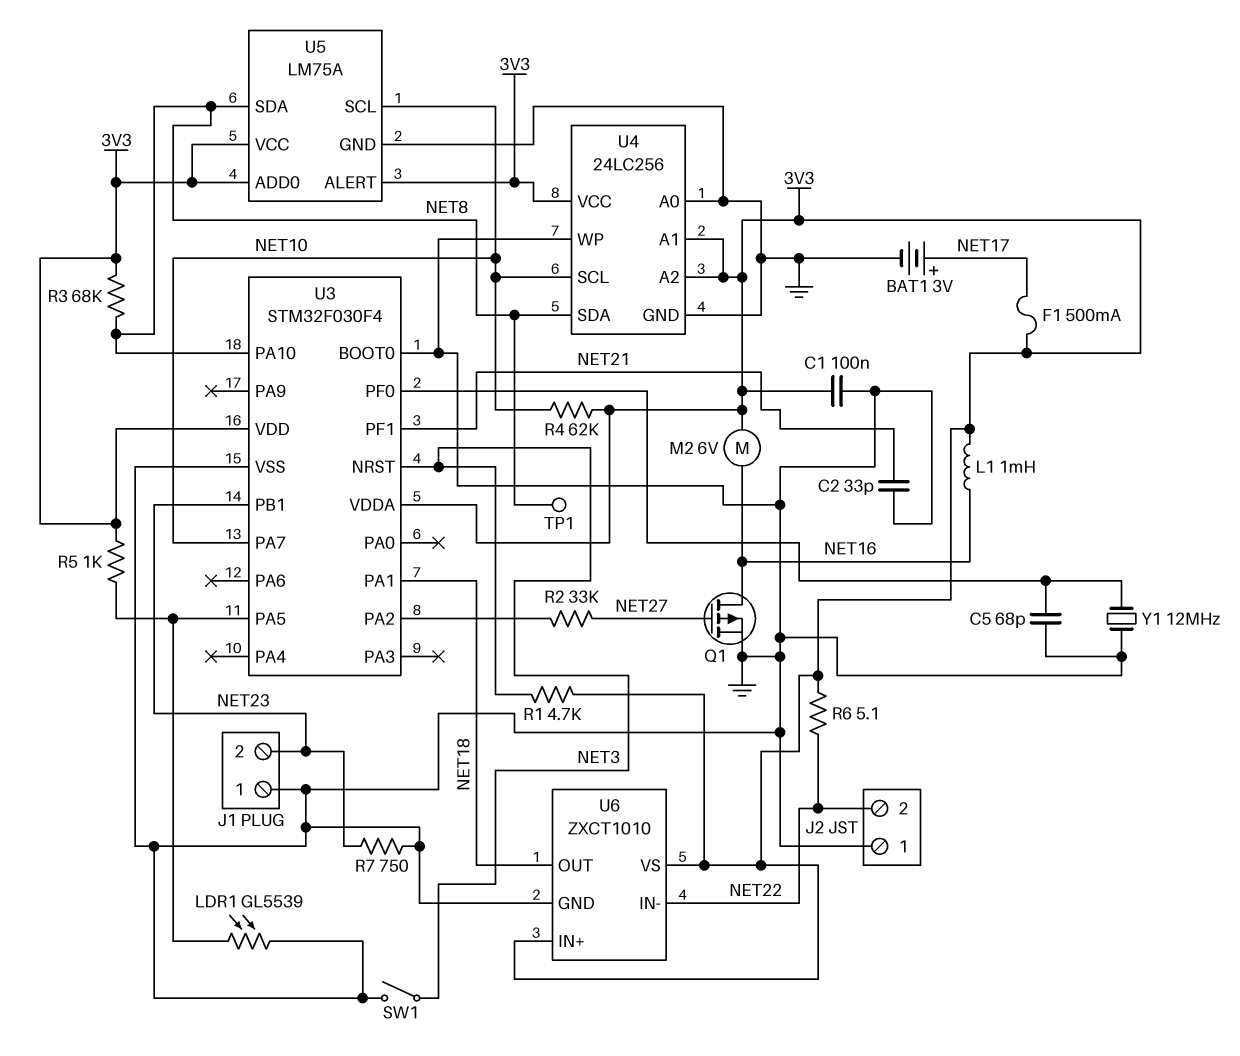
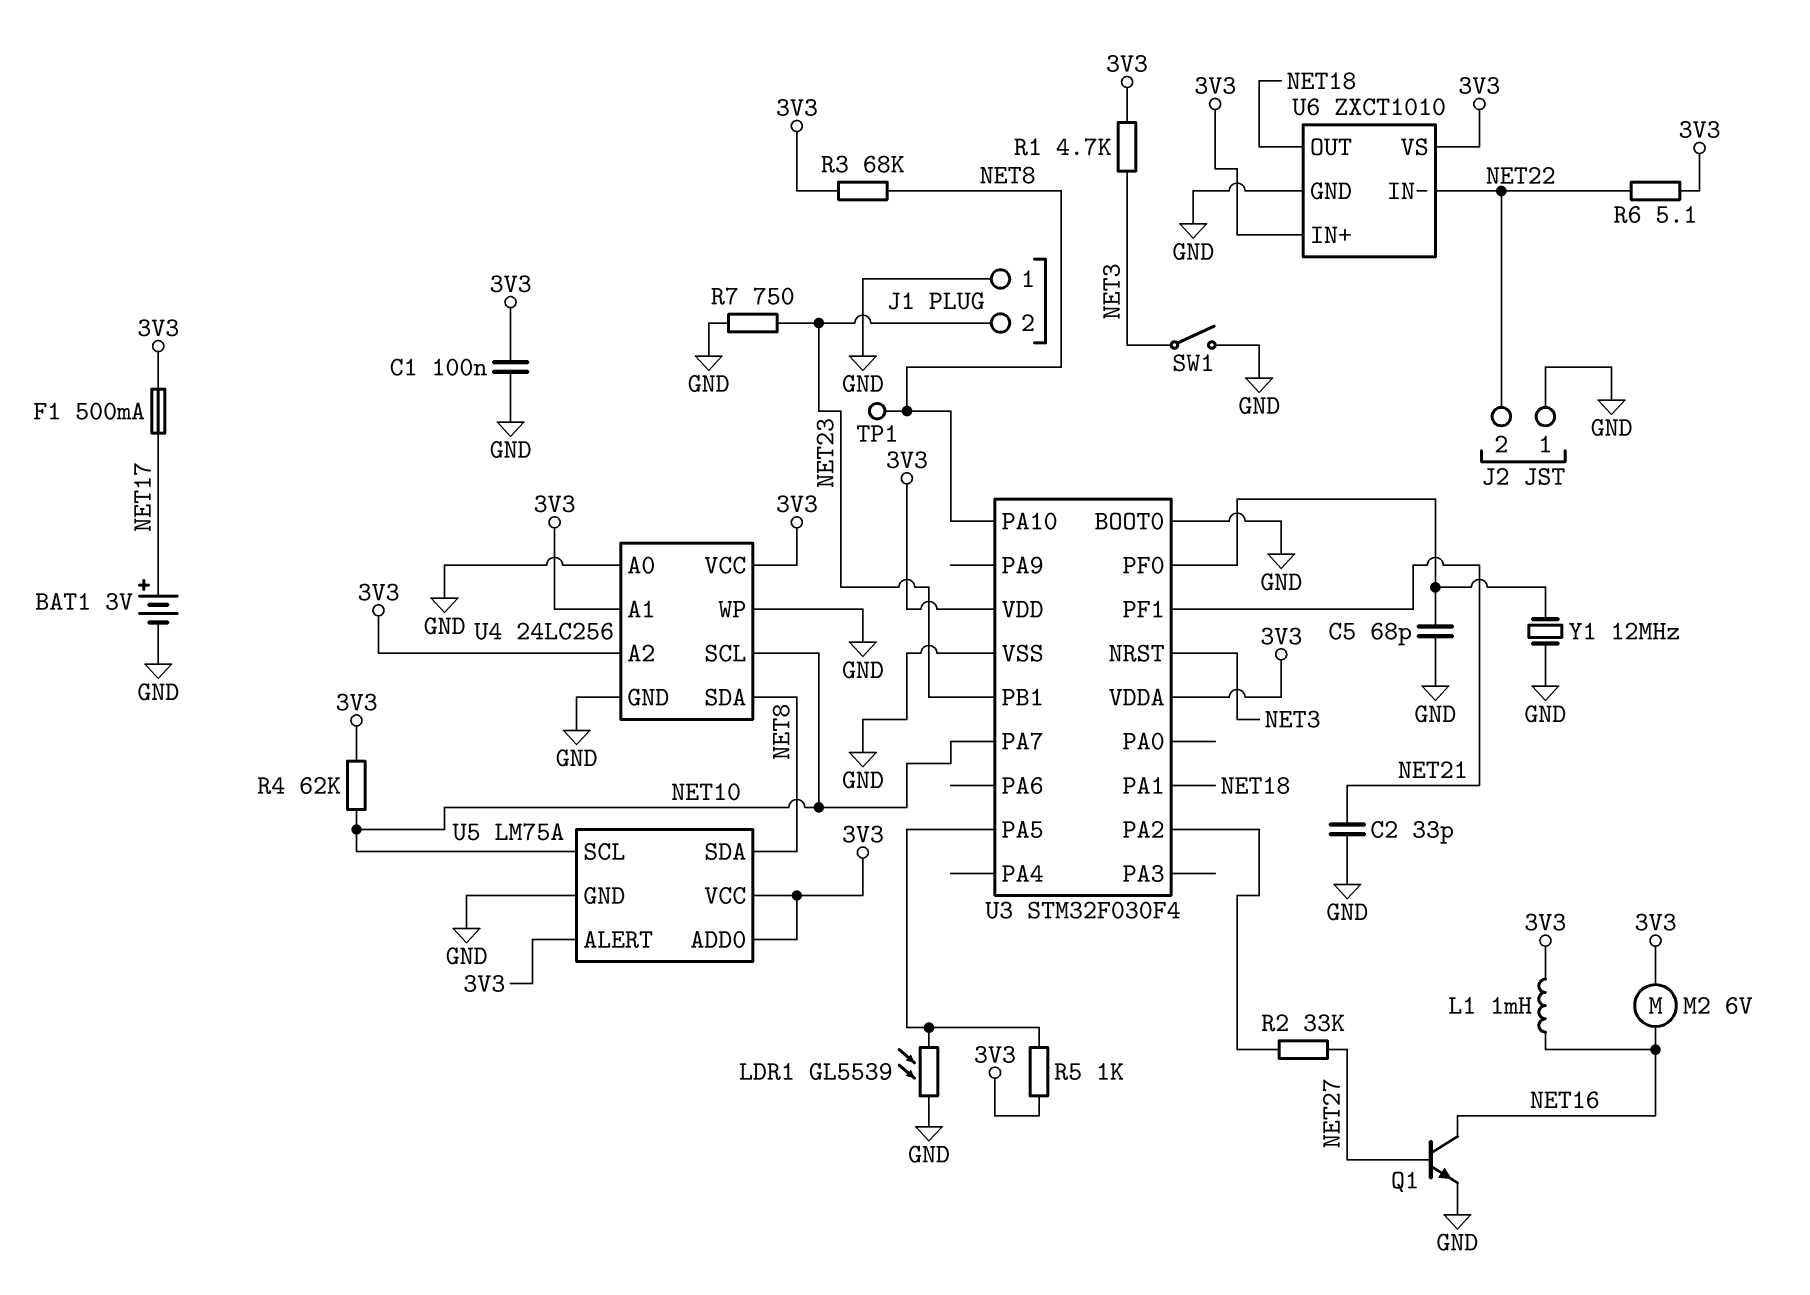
Q1: PMOS (G NET27, D NET16, S GND) -> NPN (B NET27, C NET16, E GND)

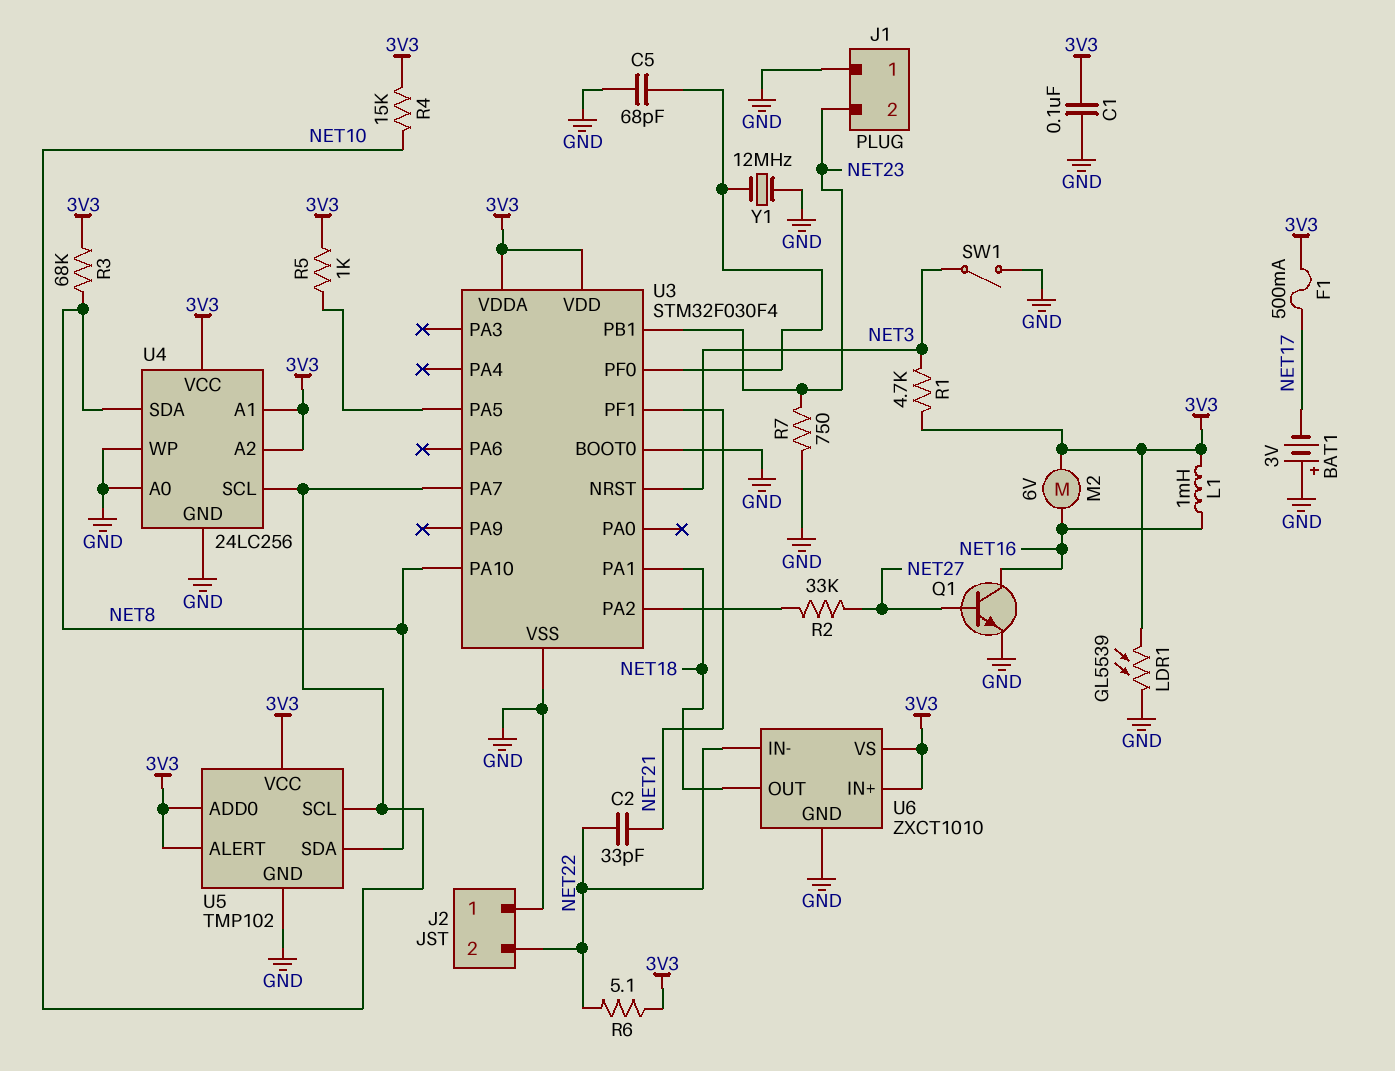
BAT1: 3V (plus NET17, minus GND) -> 3V (plus GND, minus NET17)
C2: 33pF (GND, NET21) -> 33pF (NET21, NET22)
LDR1: GL5539 (GND, U3/PA5) -> GL5539 (3V3, GND)
R4: 62k (3V3, NET10) -> 15k (3V3, NET10)
TP1: test point (NET8) -> none
U5: LM75A -> TMP102

